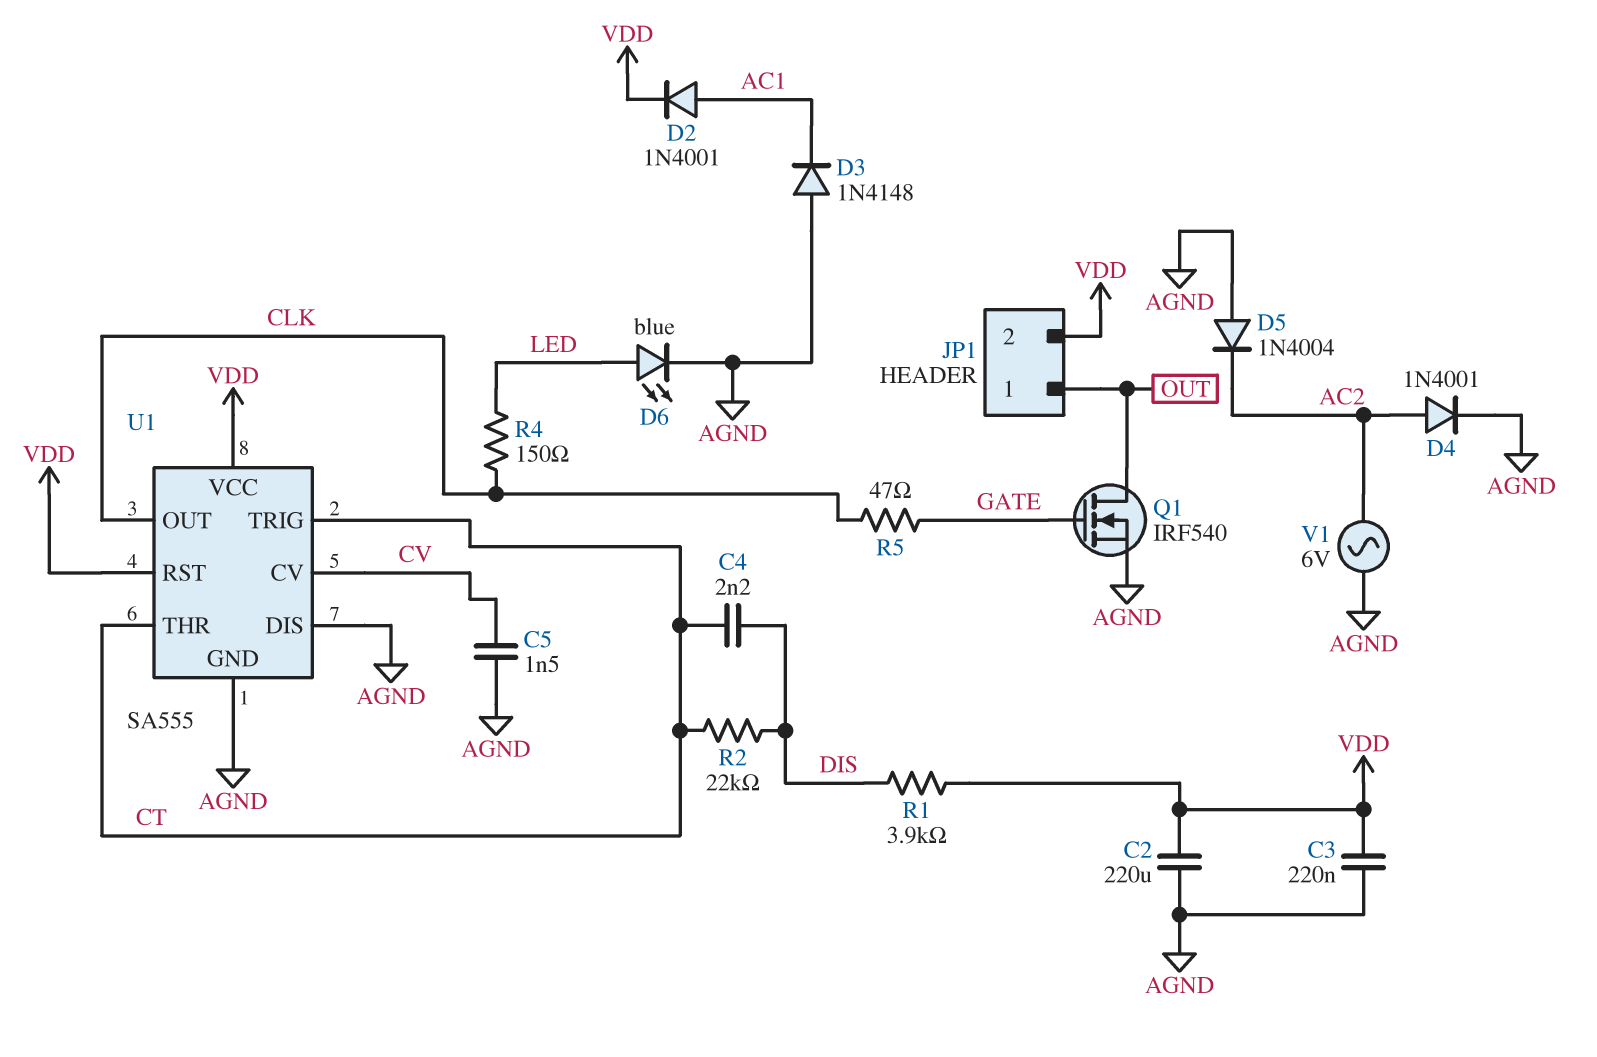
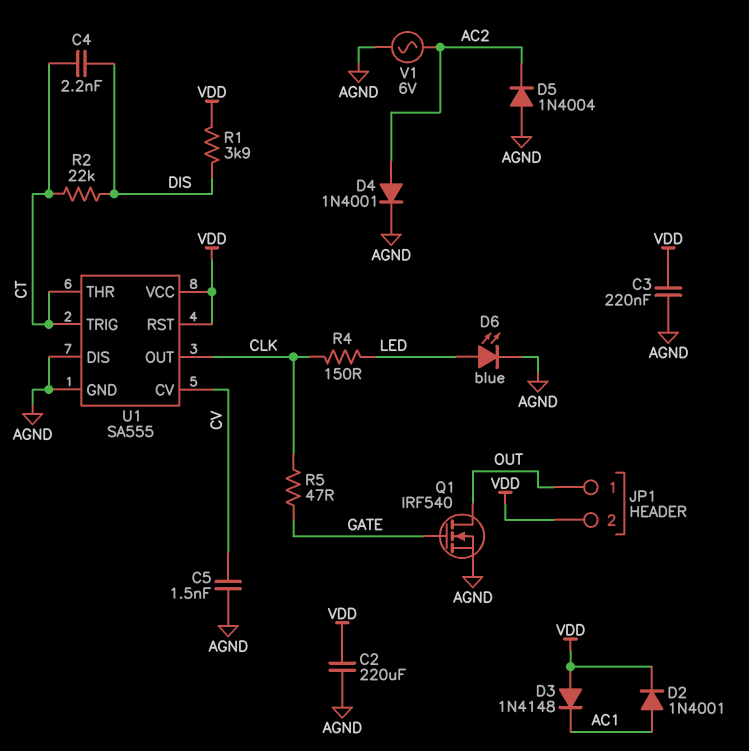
D3: diode 1N4148 (A AGND, K AC1) -> diode 1N4148 (A VDD, K AC1)

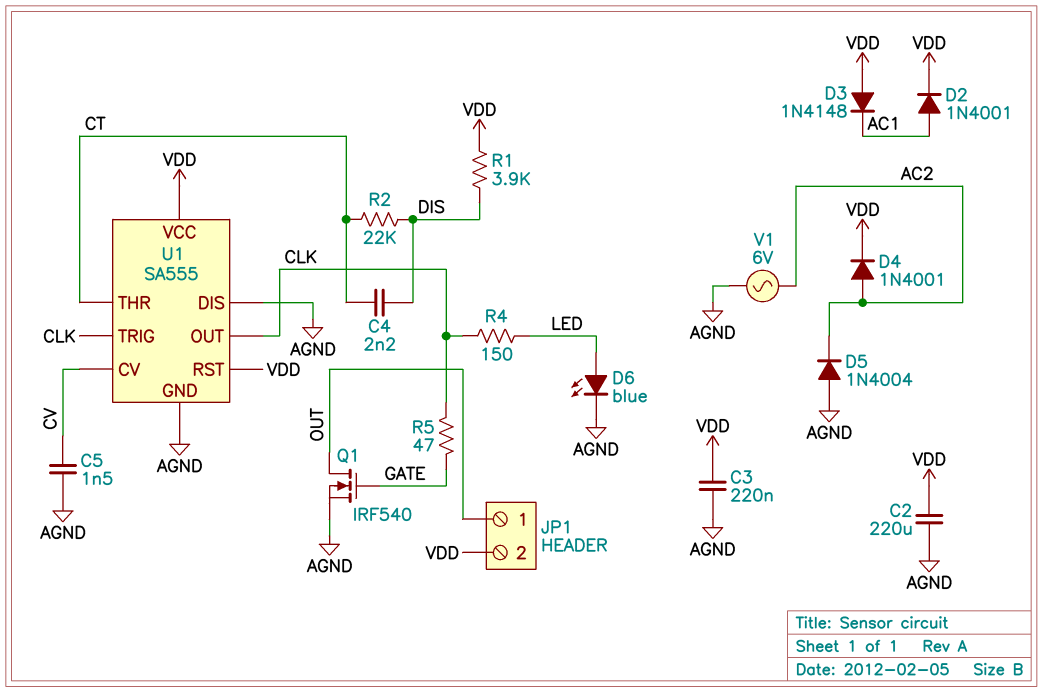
D4: diode 1N4001 (A AC2, K AGND) -> diode 1N4001 (A AC2, K VDD)
U1 pin TRIG: CT -> CLK

